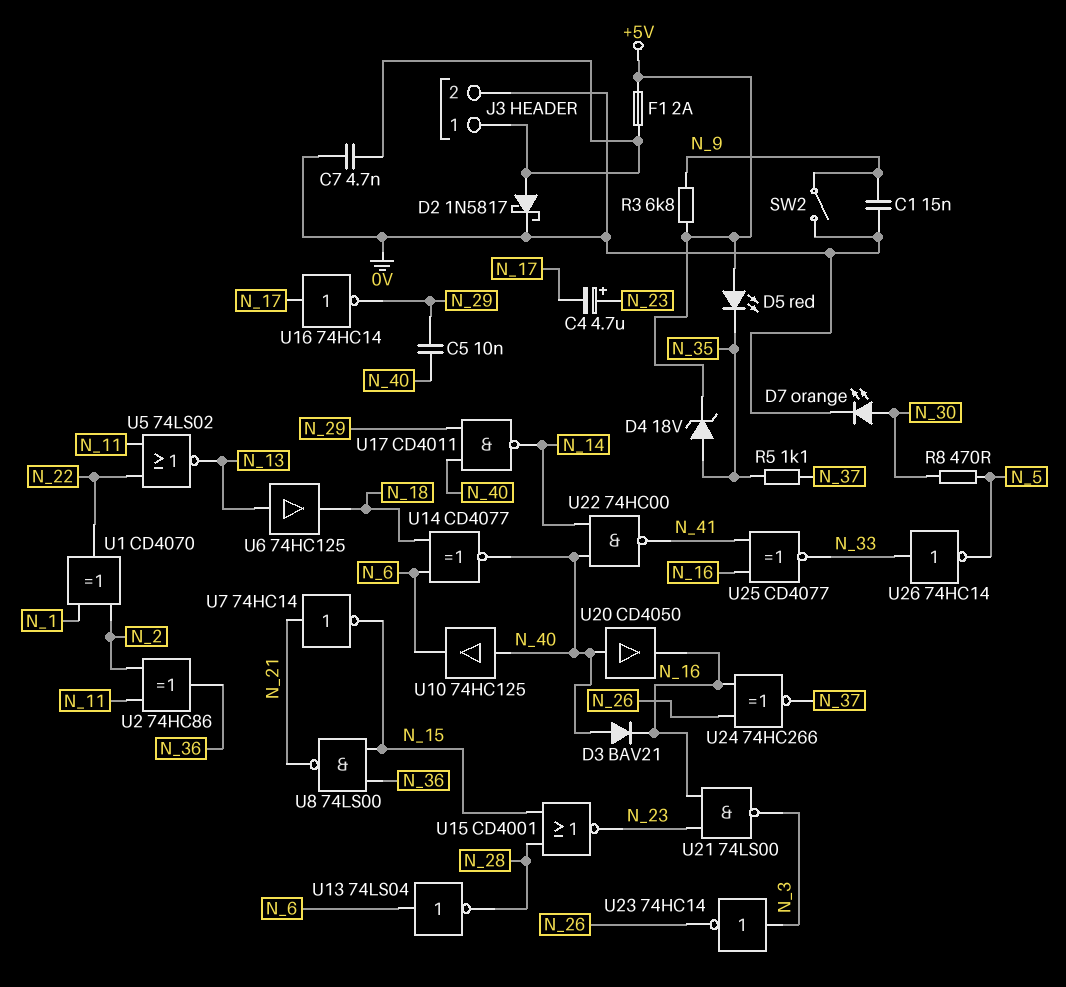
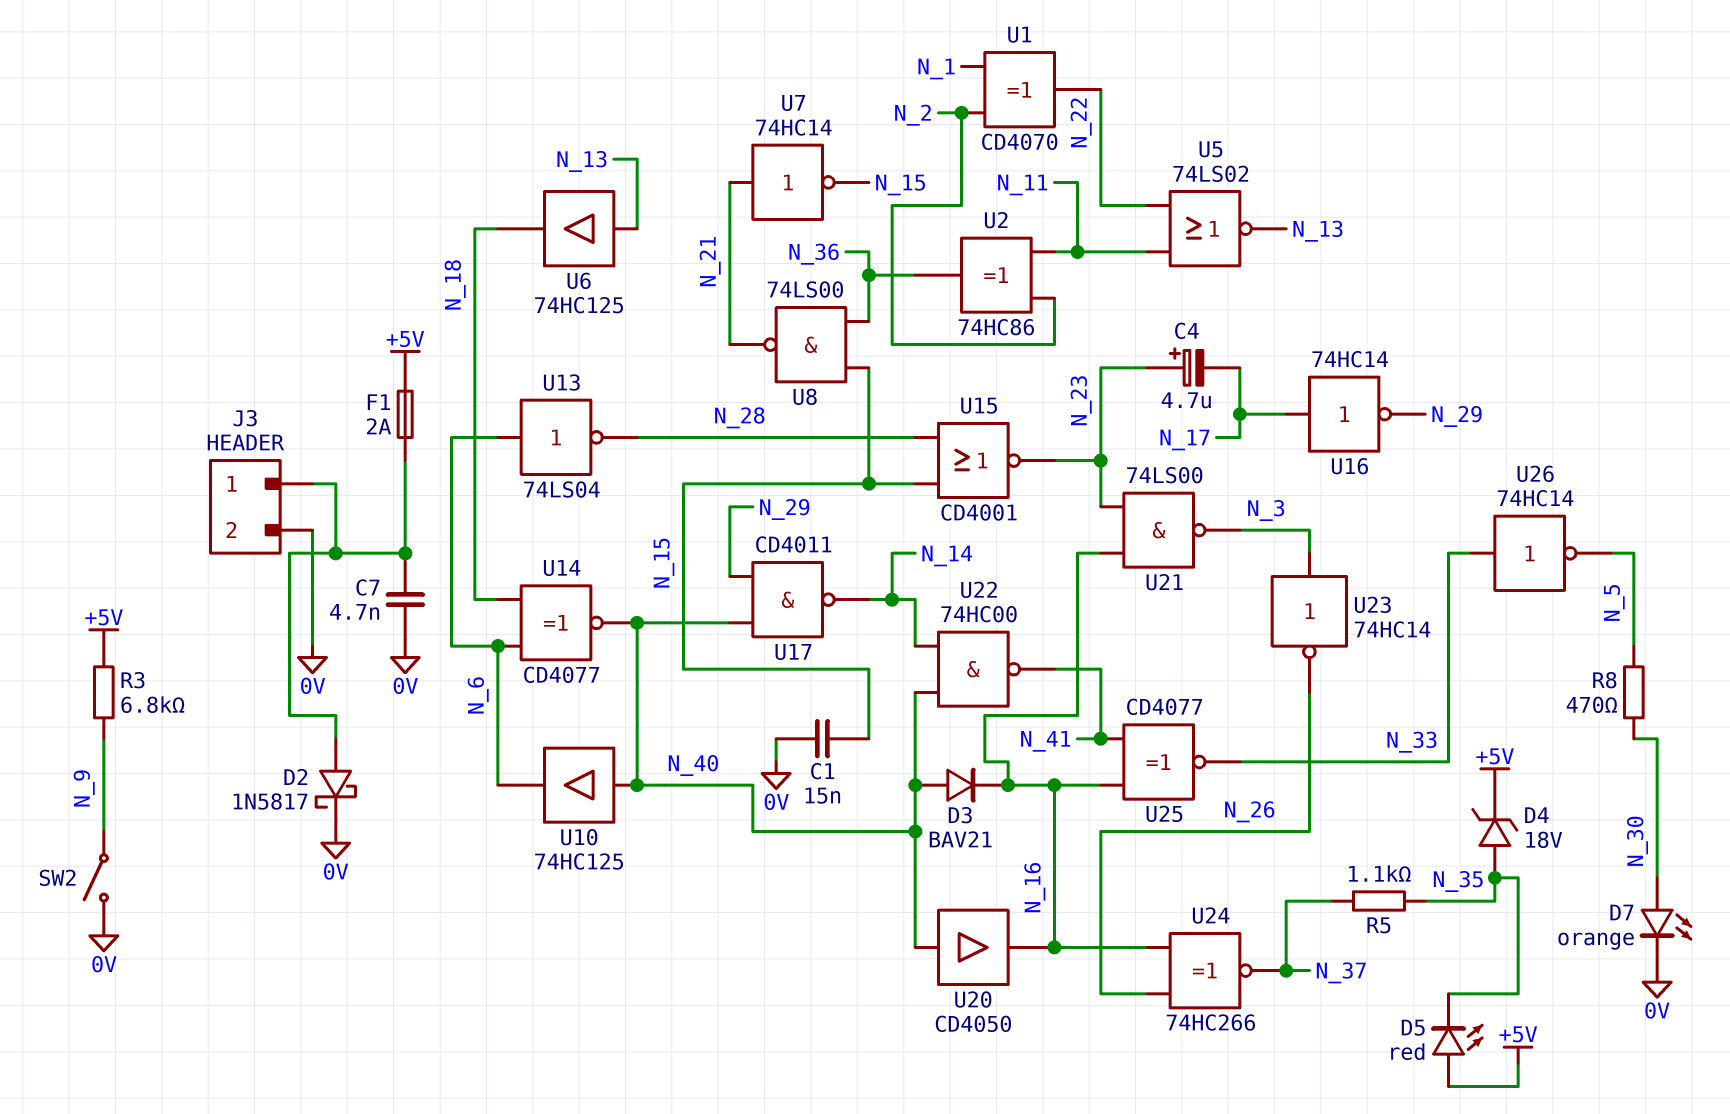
C1: 15nF (0V, N_9) -> 15nF (0V, N_15)
C5: 10nF (N_29, N_40) -> none

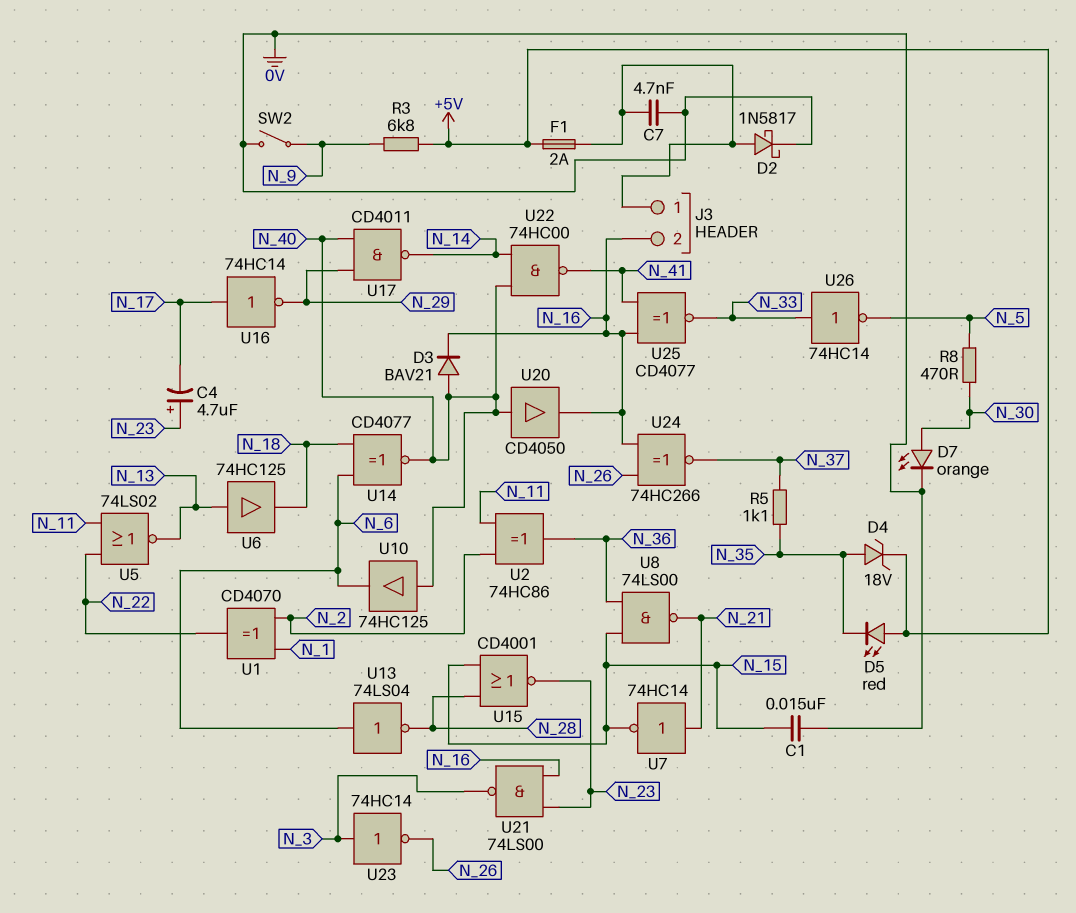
J3 pin 2: 0V -> N_16

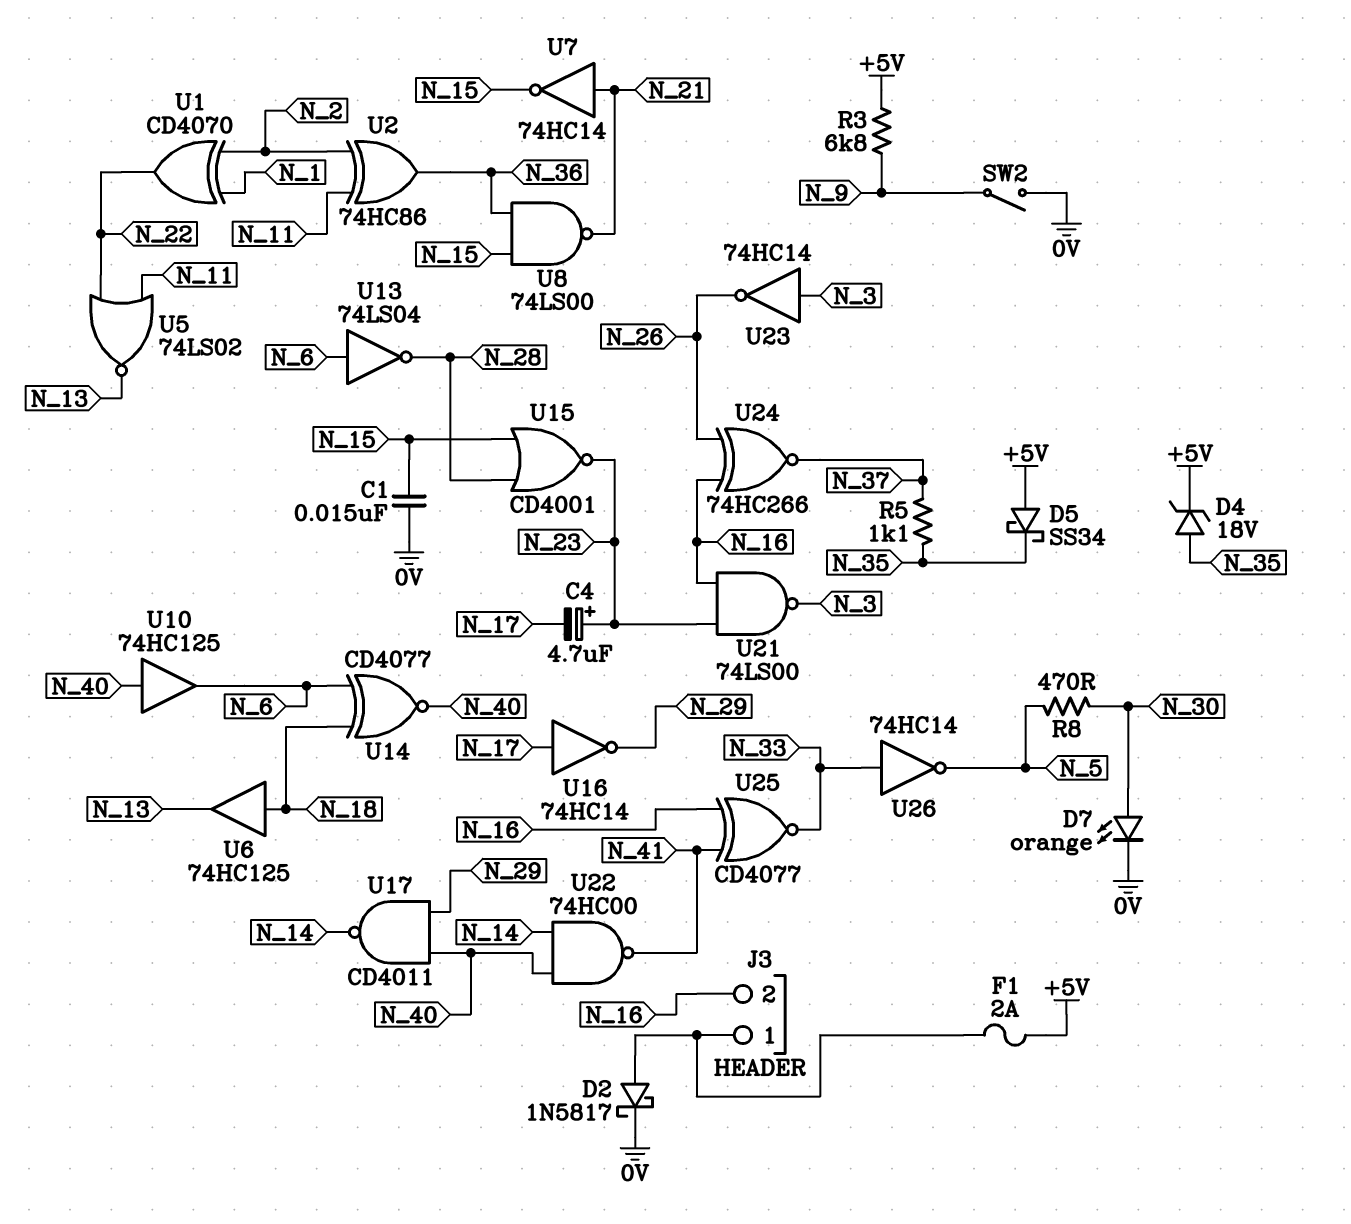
C7: 4.7nF (0V, J3/1) -> none
D3: diode BAV21 (A N_40, K N_16) -> none
D5: LED red (A +5V, K N_35) -> schottky SS34 (A +5V, K N_35)
U6: buffer 74HC125 (in N_13, out N_18) -> buffer 74HC125 (in N_18, out N_13)
U20: buffer CD4050 (in N_40, out N_16) -> none

